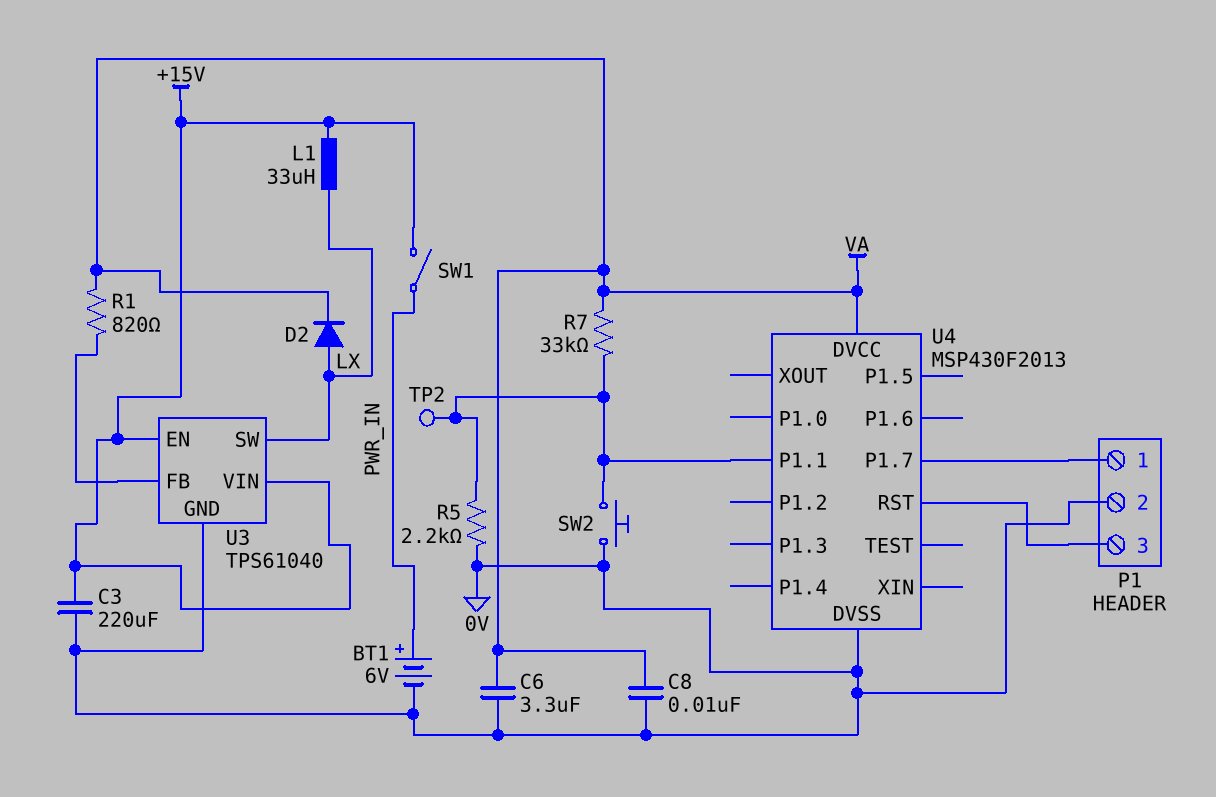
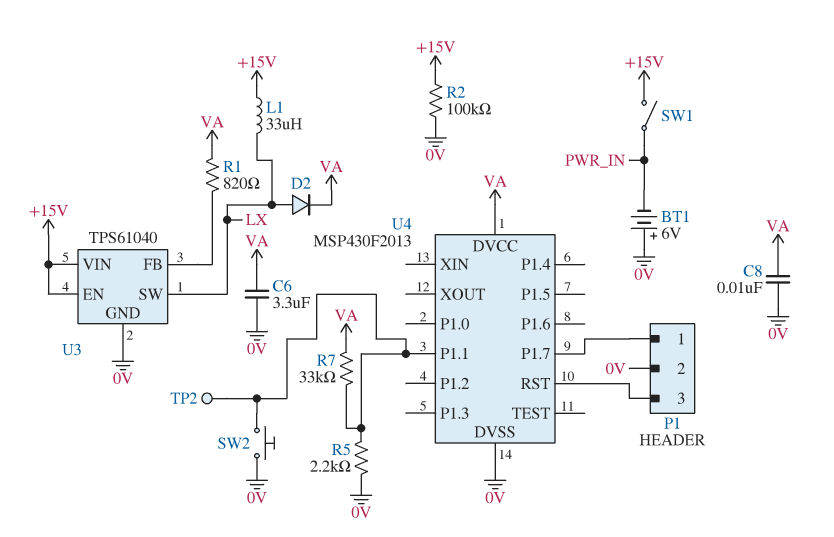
BT1: 6V (plus PWR_IN, minus 0V) -> 6V (plus 0V, minus PWR_IN)
C3: 220uF (+15V, 0V) -> none
R2: none -> 100k (+15V, 0V)

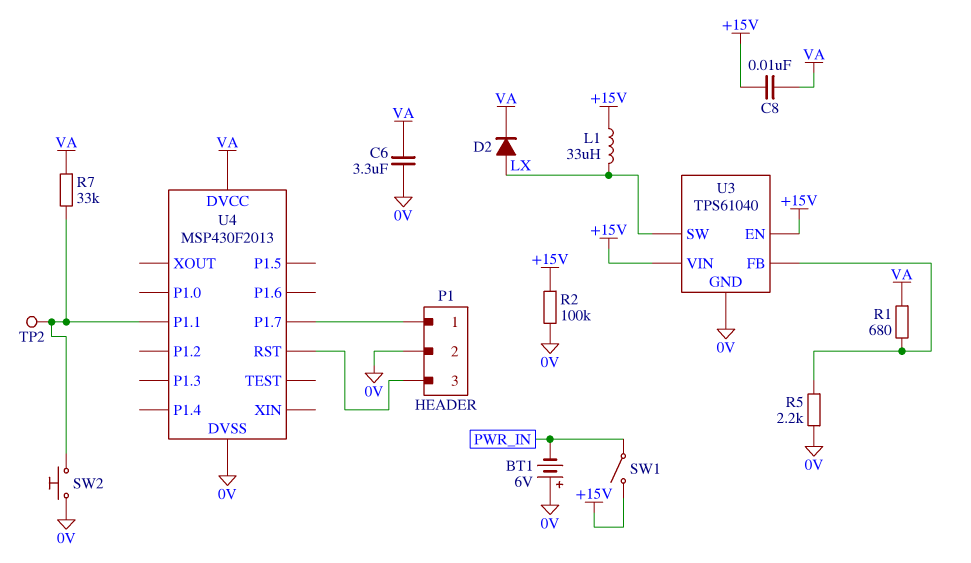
C8: 10nF (0V, VA) -> 10nF (+15V, VA)
R1: 820 (U3/FB, VA) -> 680 (U3/FB, VA)
R5: 2.2k (0V, U4/P1.1) -> 2.2k (0V, U3/FB)

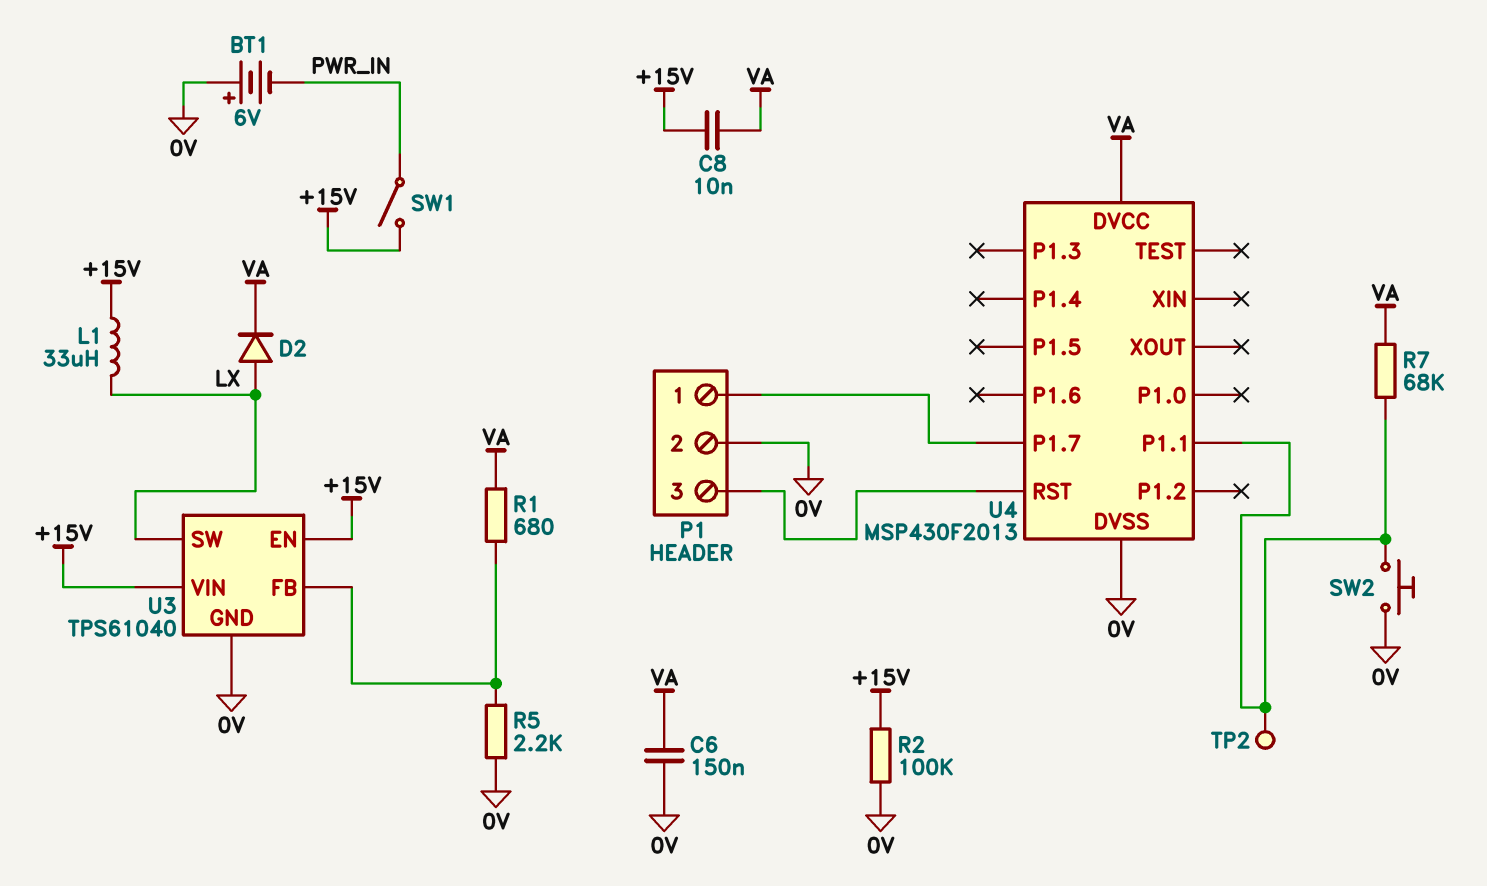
C6: 3.3uF (0V, VA) -> 150nF (0V, VA)
R7: 33k (U4/P1.1, VA) -> 68k (U4/P1.1, VA)

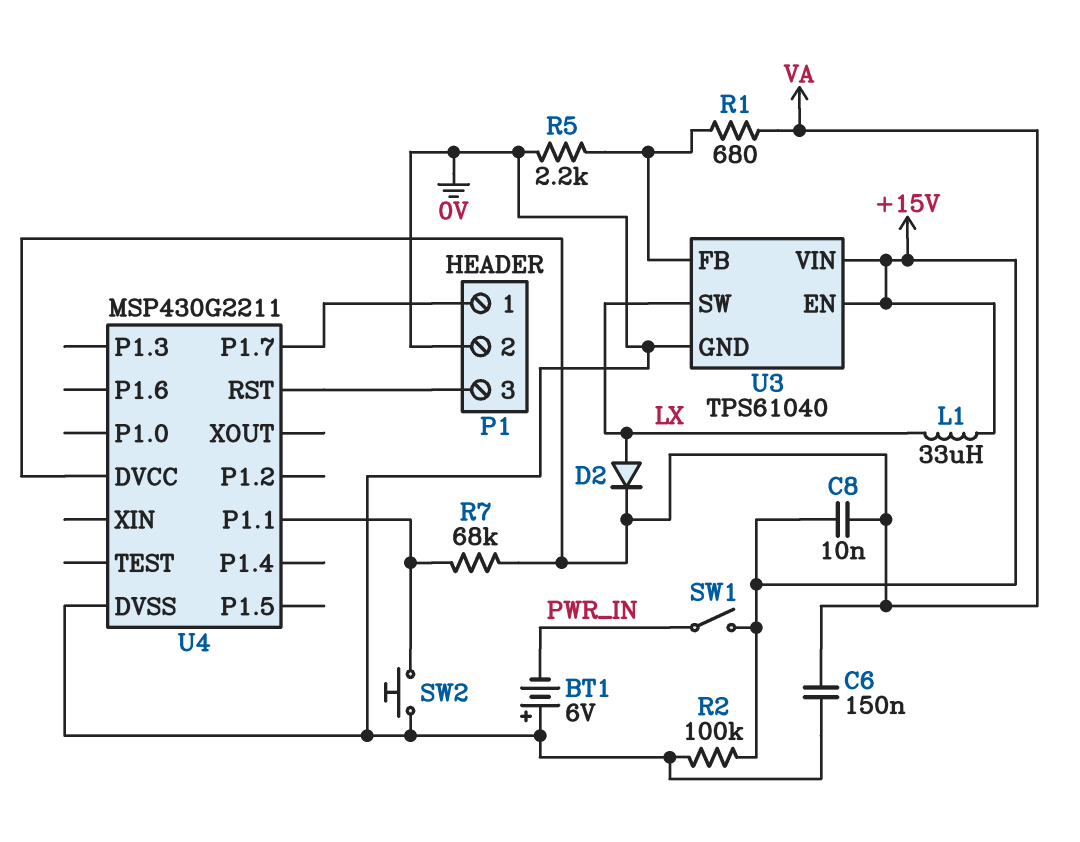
TP2: test point (U4/P1.1) -> none
U4: MSP430F2013 -> MSP430G2211

